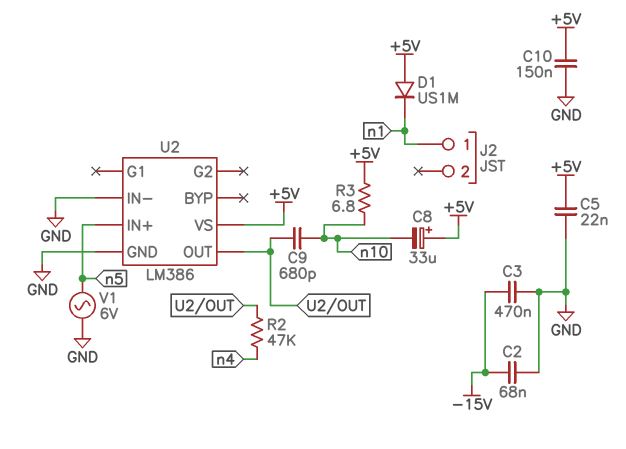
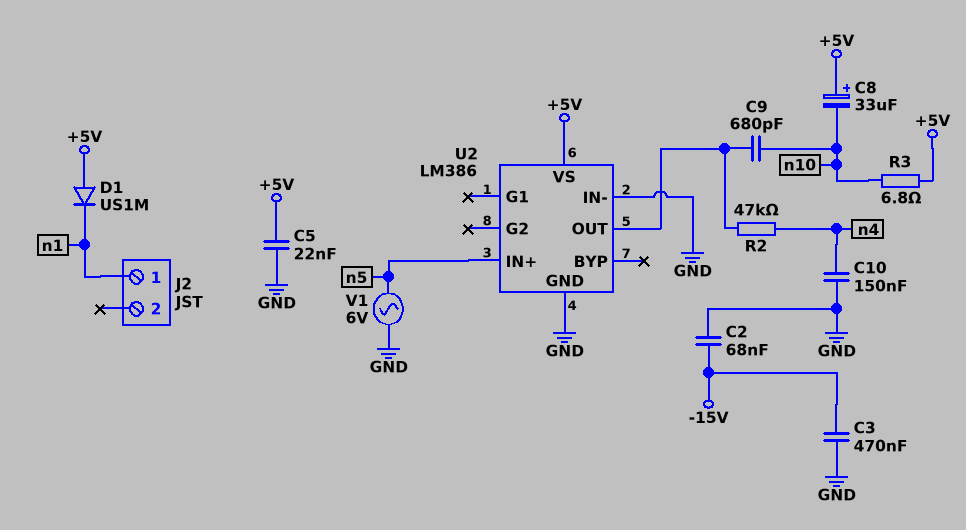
C10: 150nF (+5V, GND) -> 150nF (GND, n4)

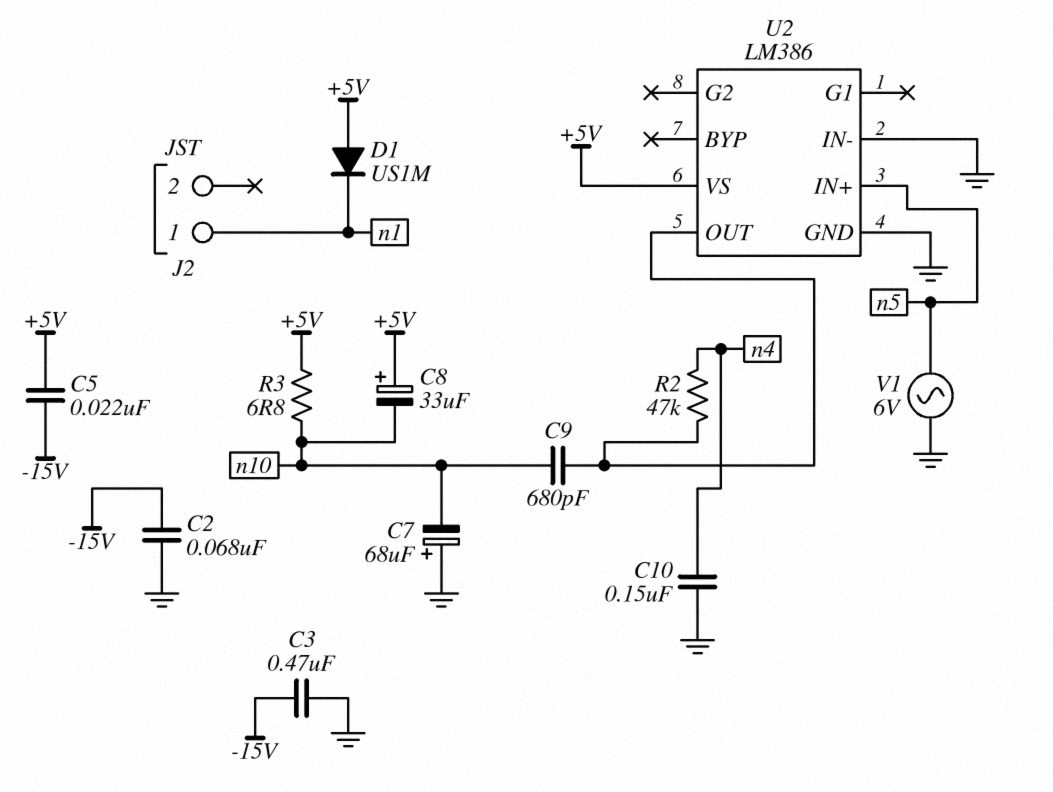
C5: 22nF (+5V, GND) -> 22nF (+5V, -15V)
C7: none -> 68uF (plus GND, minus n10)

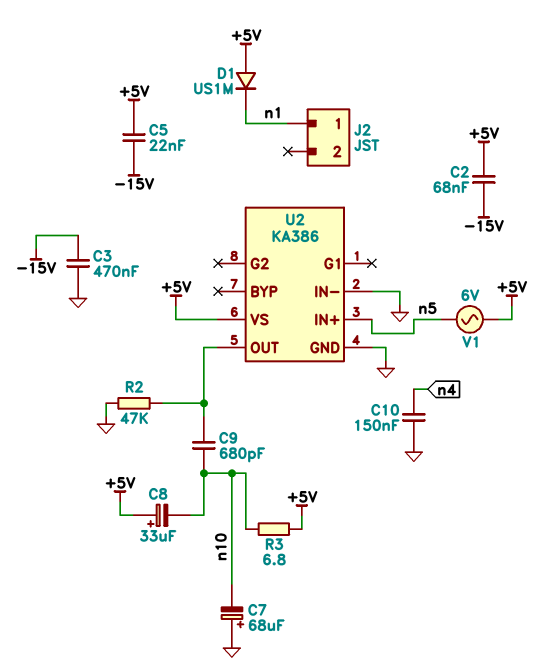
C2: 68nF (-15V, GND) -> 68nF (+5V, -15V)
R2: 47k (U2/OUT, n4) -> 47k (GND, U2/OUT)
U2: LM386 -> KA386
V1: AC 6V (GND, n5) -> AC 6V (+5V, n5)

